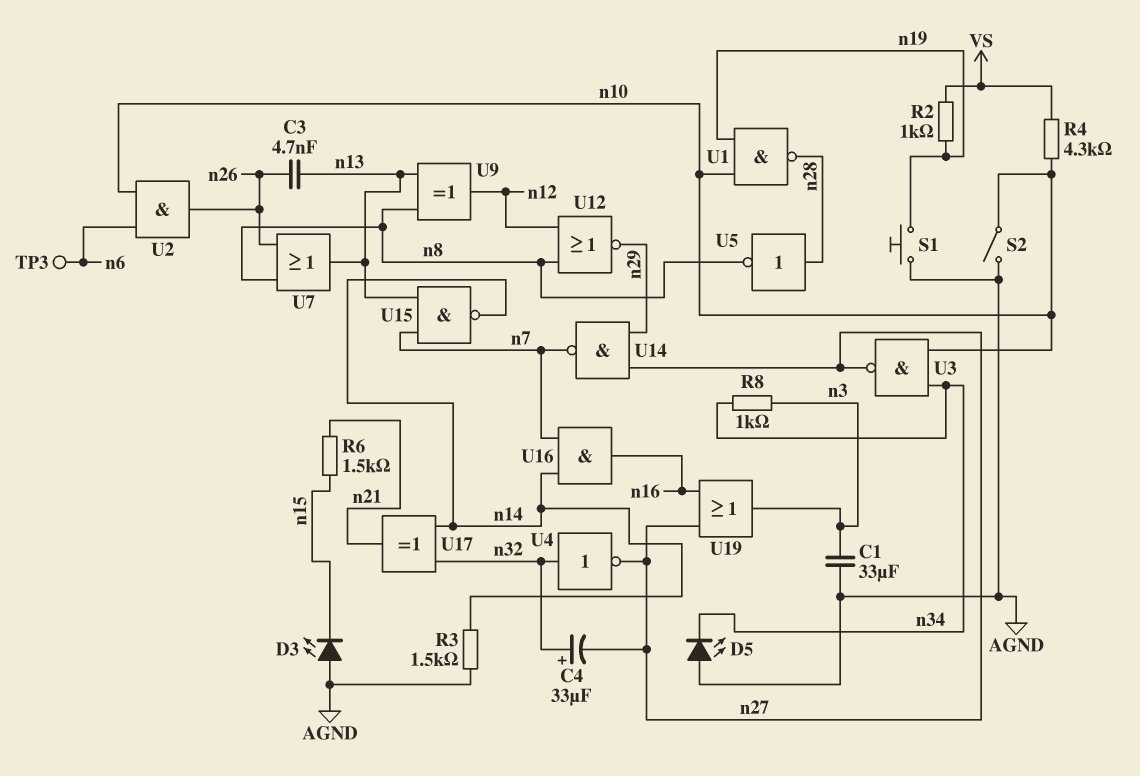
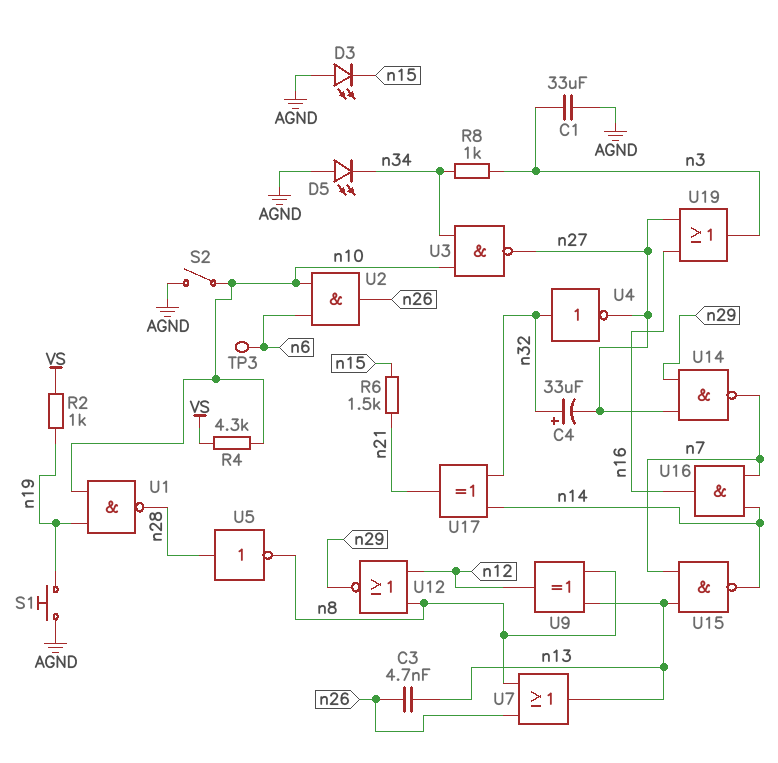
R3: 1.5k (AGND, n14) -> none

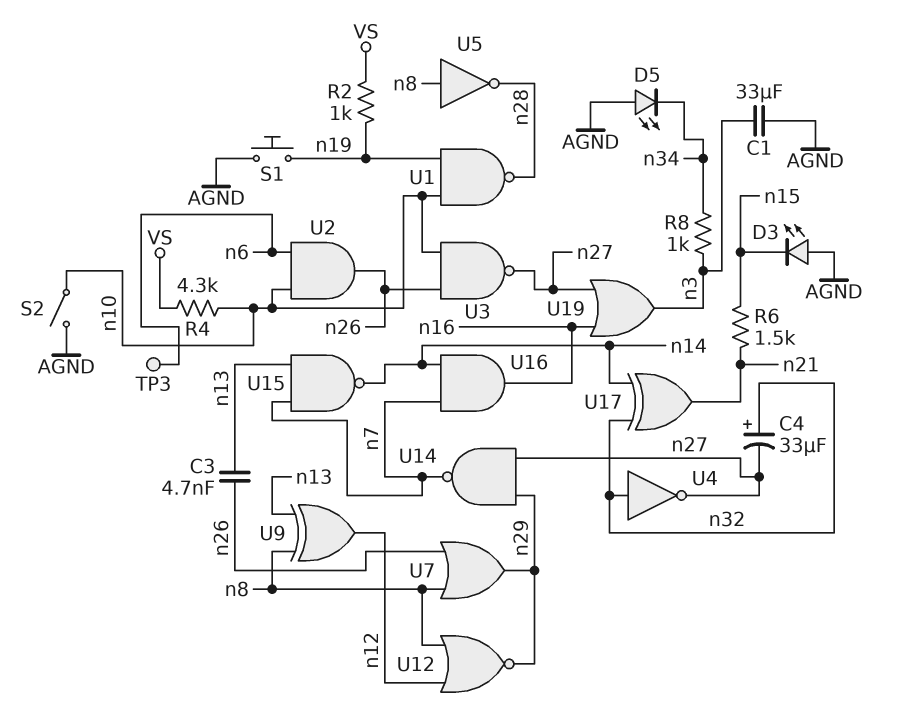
U3: NAND (in n10, in n34, out n27) -> NAND (in n10, in n26, out n27)
U5: NOT (in n28, out n8) -> NOT (in n8, out n28)
U7: OR (in n8, in n26, out n13) -> OR (in n8, in n26, out n29)

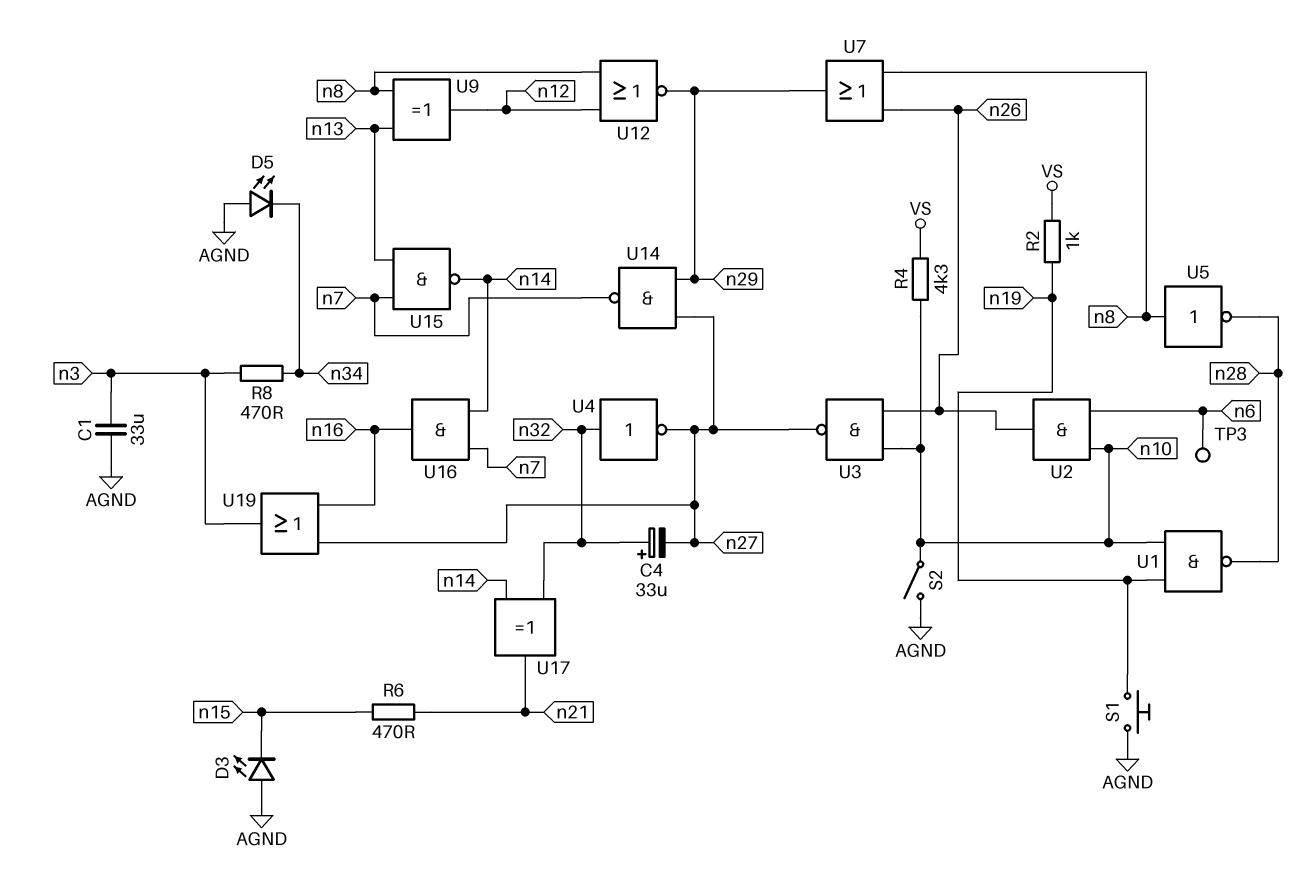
C3: 4.7nF (n13, n26) -> none
R6: 1.5k (n15, n21) -> 470 (n15, n21)
R8: 1k (n3, n34) -> 470 (n3, n34)

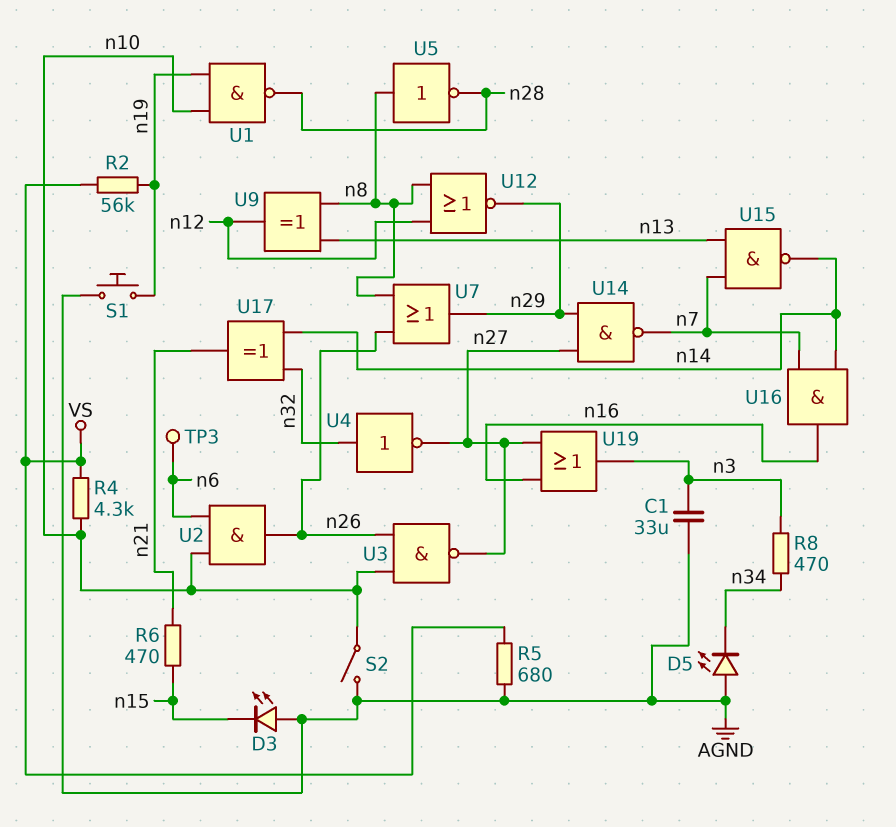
C4: 33uF (plus n32, minus n27) -> none
R2: 1k (VS, n19) -> 56k (VS, n19)
R5: none -> 680 (AGND, VS)

